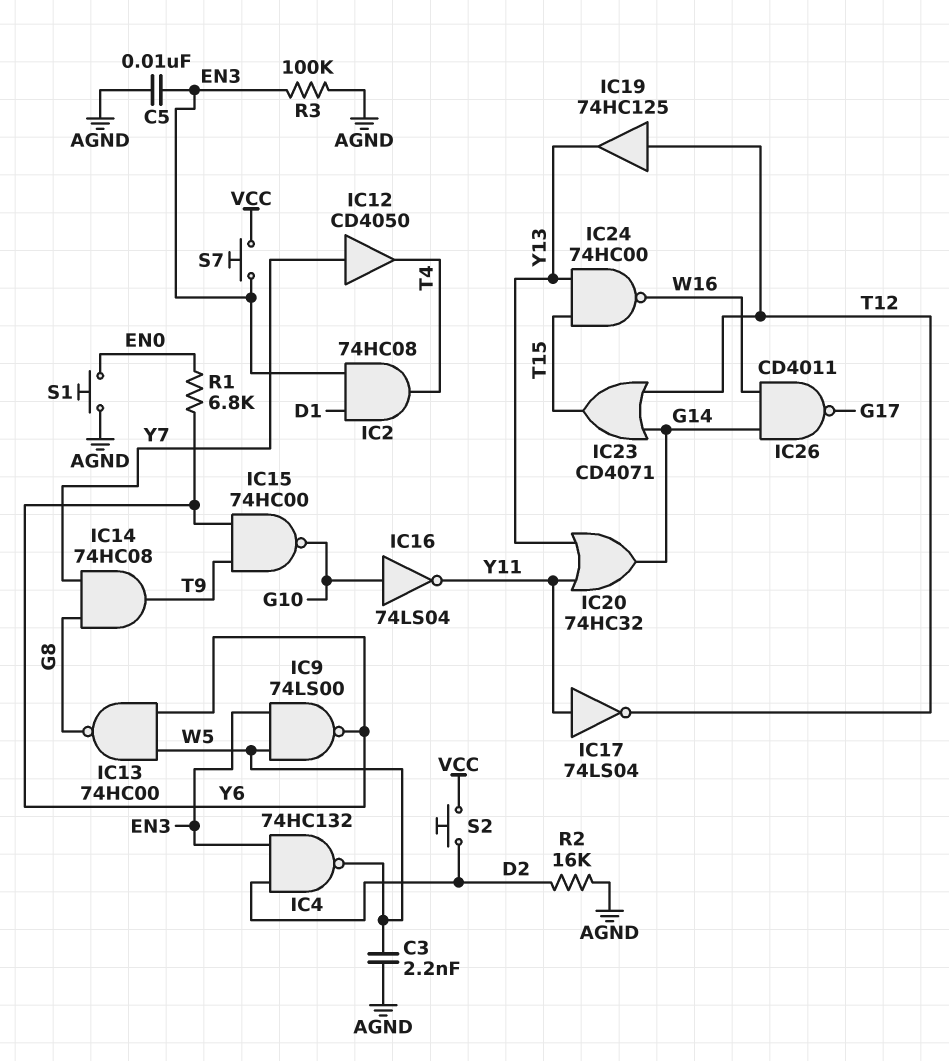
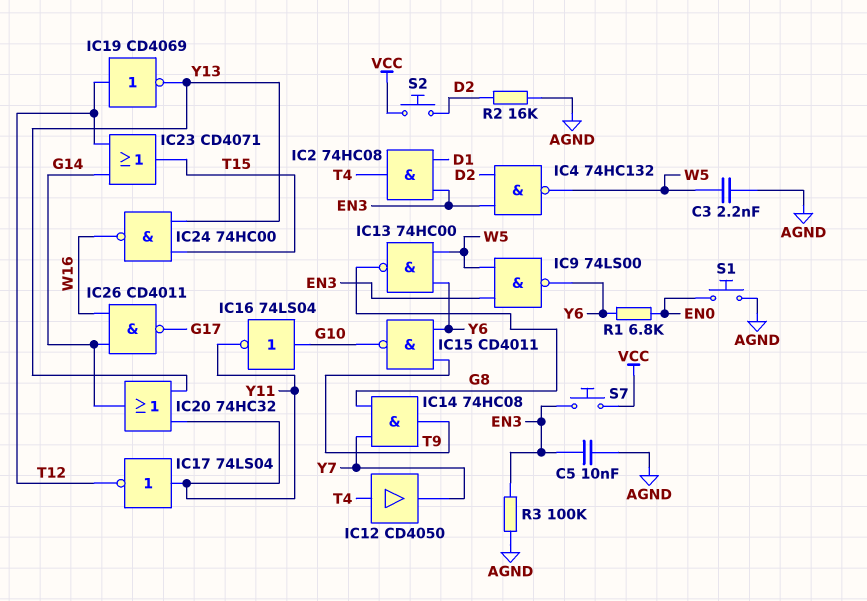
IC12: buffer CD4050 (in Y7, out T4) -> buffer CD4050 (in T4, out Y7)
IC15: NAND 74HC00 (in T9, in Y6, out G10) -> NAND CD4011 (in T9, in Y6, out G10)
IC19: buffer 74HC125 (in T12, out Y13) -> NOT CD4069 (in T12, out Y13)

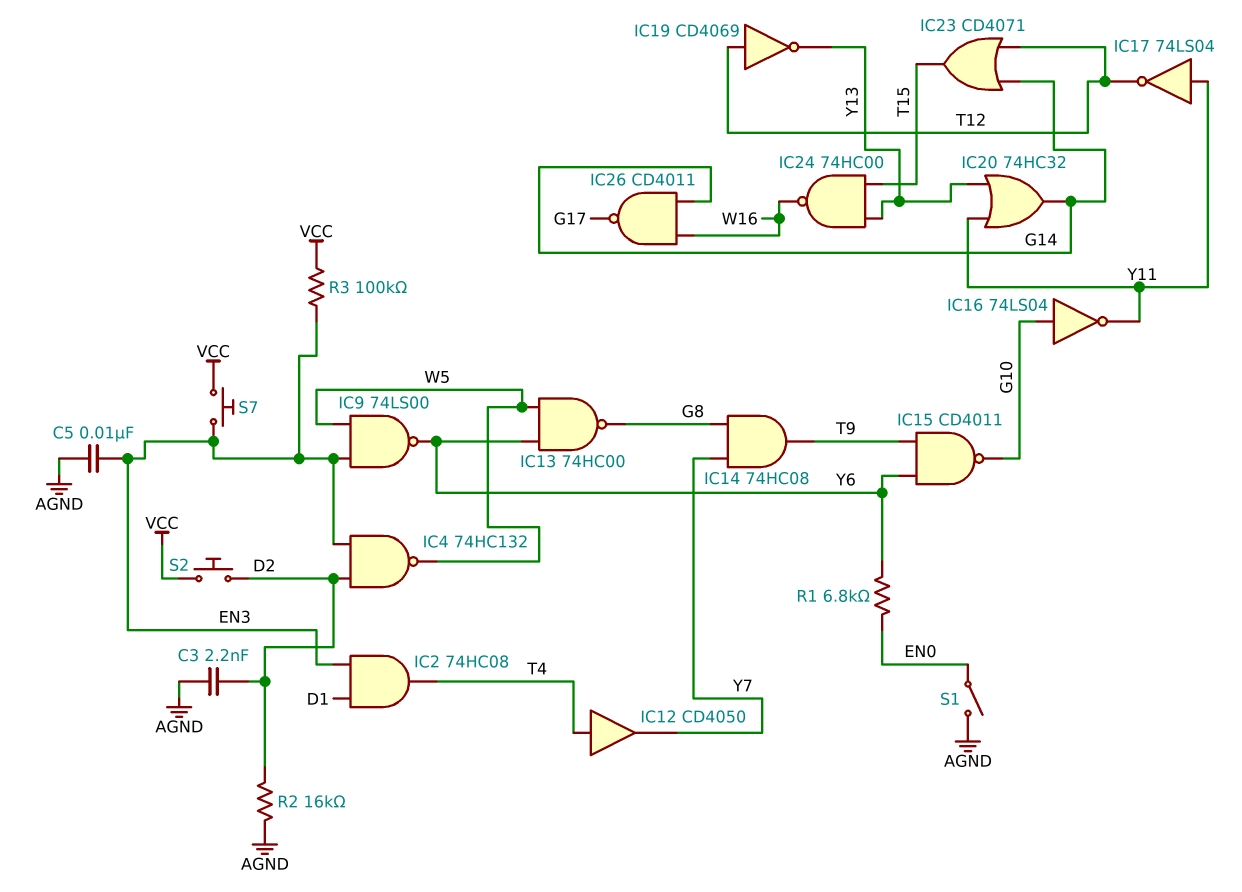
C3: 2.2nF (AGND, W5) -> 2.2nF (AGND, D2)
R3: 100k (AGND, EN3) -> 100k (EN3, VCC)
S1: button (AGND, EN0) -> switch (AGND, EN0)

